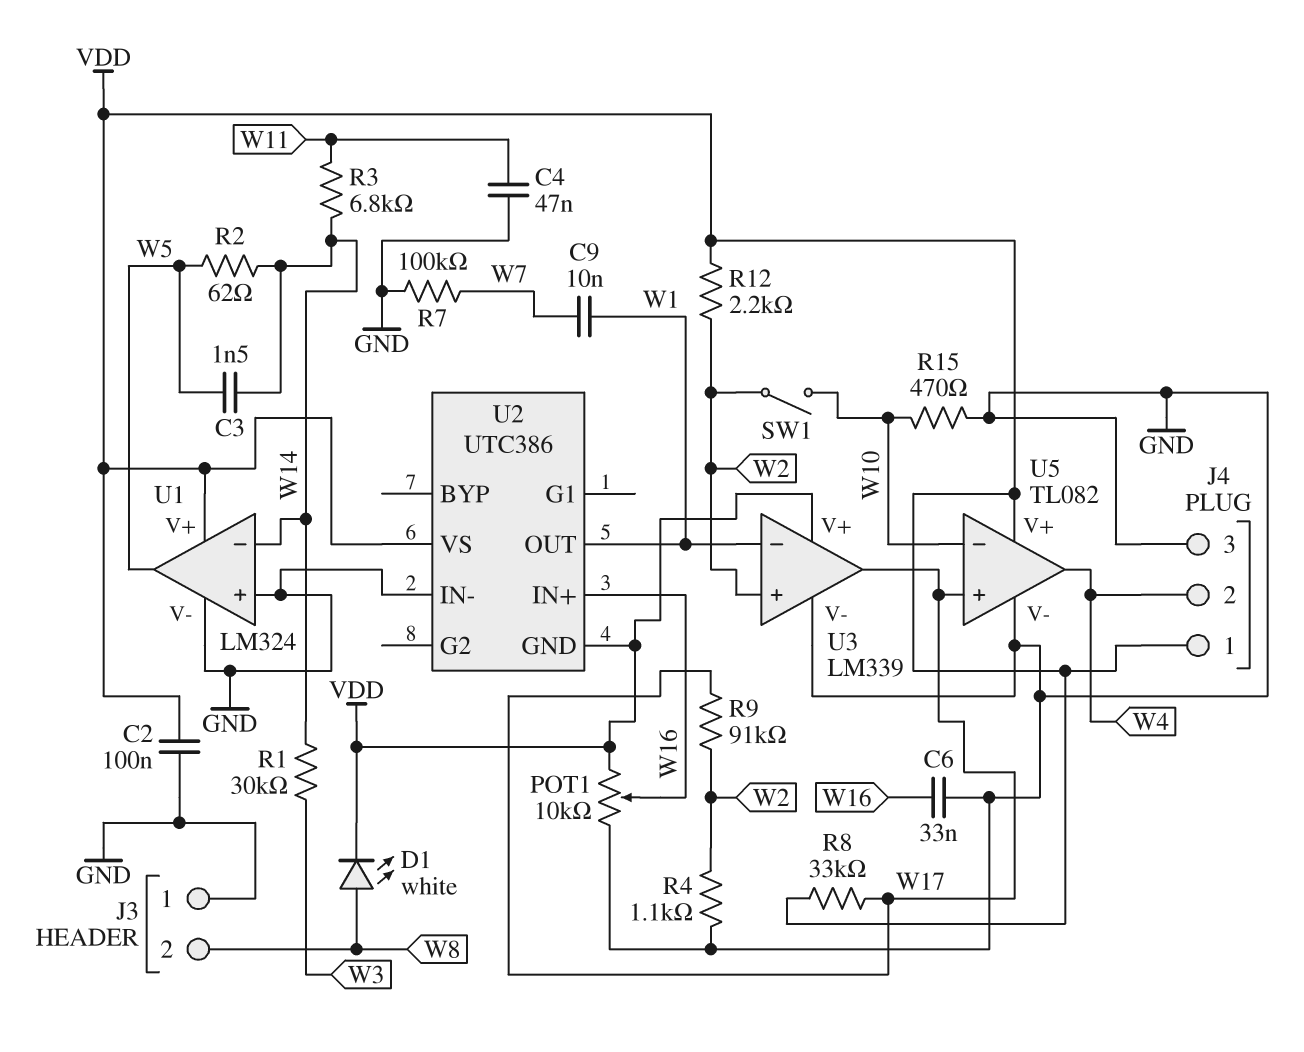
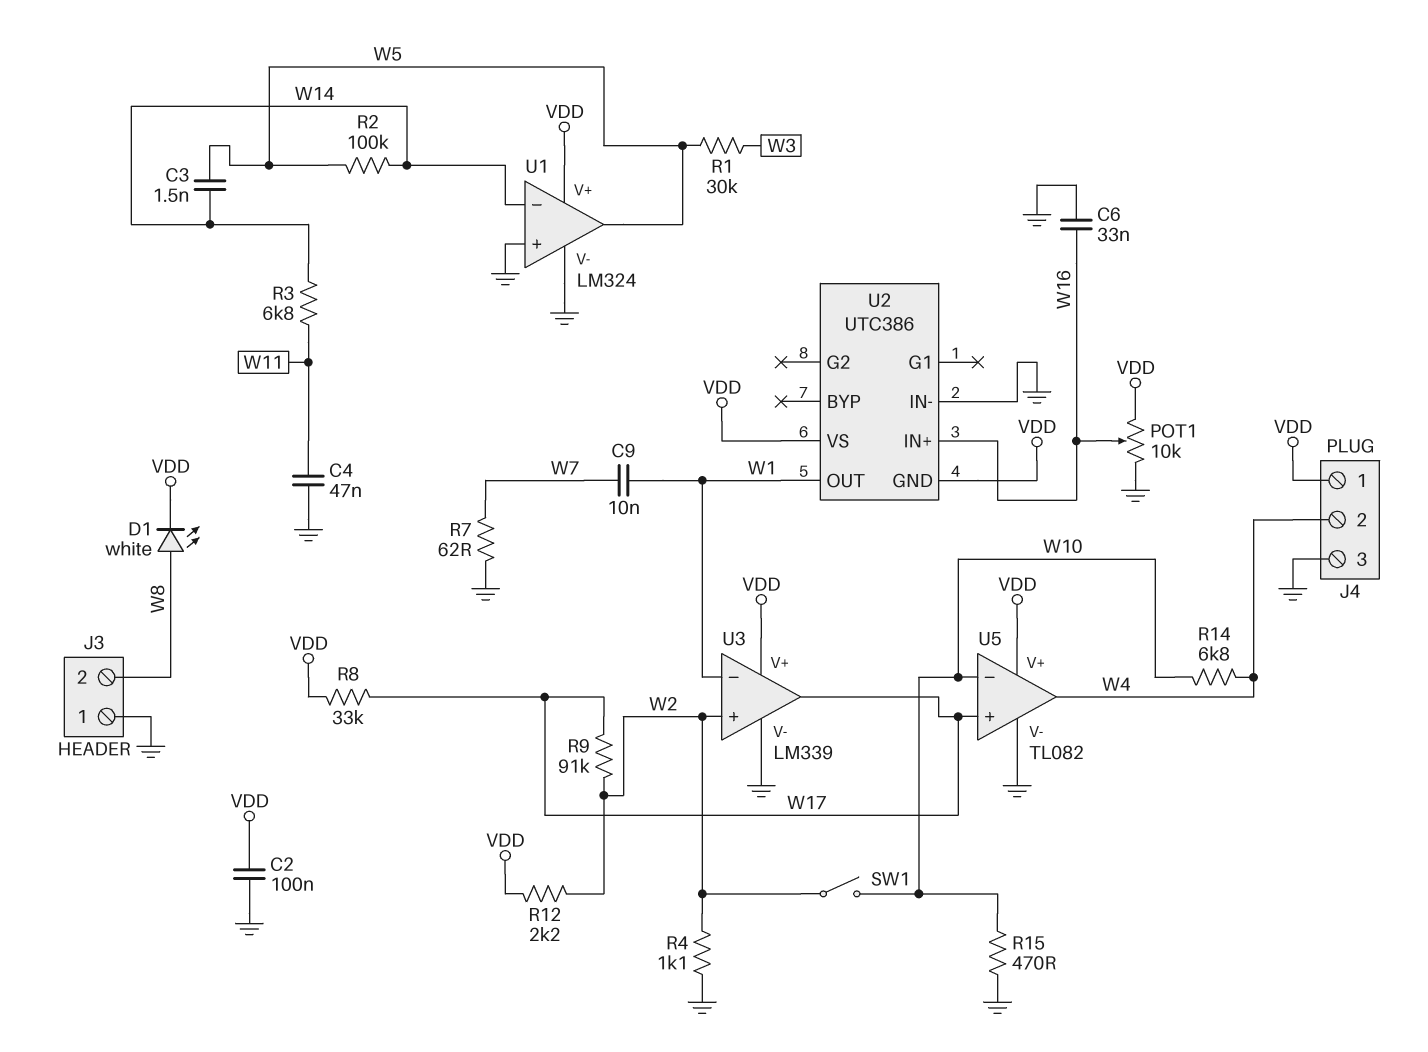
R1: 30k (W3, W14) -> 30k (W3, W5)
R2: 62 (W5, W14) -> 100k (W5, W14)
R7: 100k (GND, W7) -> 62 (GND, W7)
R14: none -> 6.8k (W4, W10)

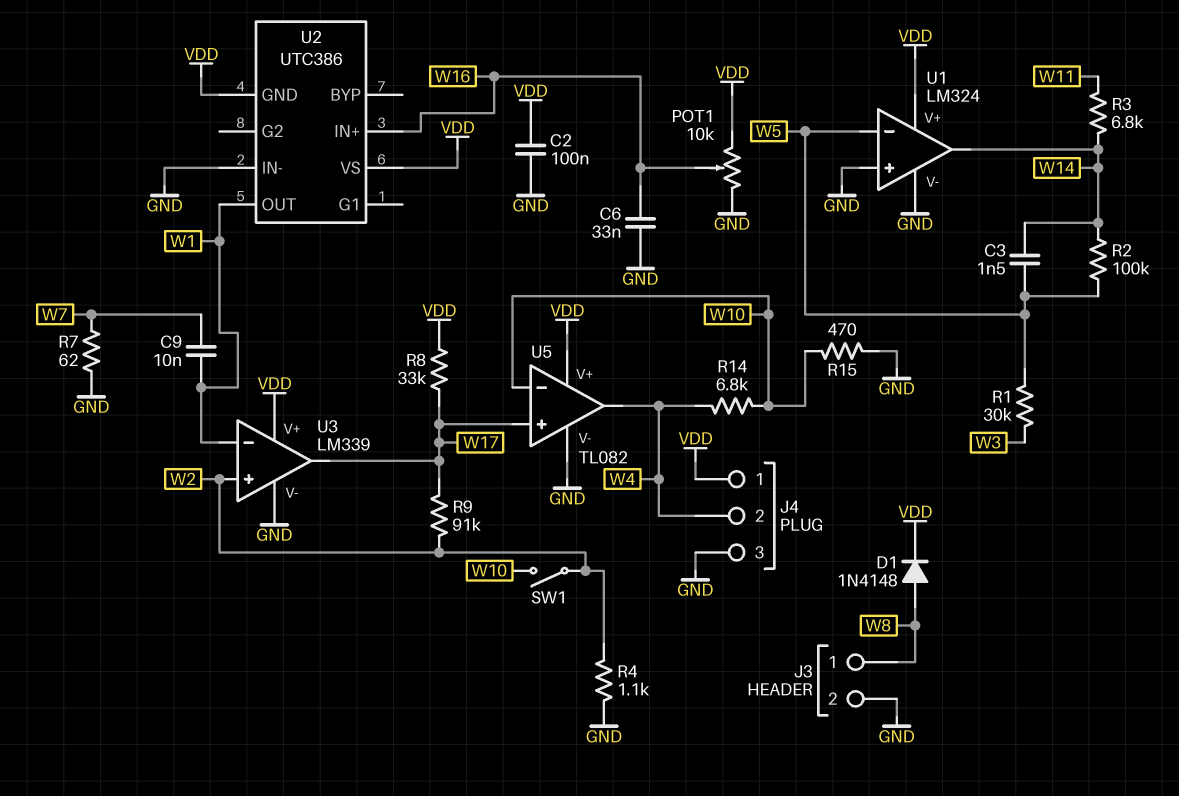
C4: 47nF (GND, W11) -> none
D1: LED white (A W8, K VDD) -> diode 1N4148 (A W8, K VDD)
J3 pin 1: GND -> W8
J3 pin 2: W8 -> GND
R12: 2.2k (VDD, W2) -> none
U1 pin in-: W14 -> W5
U1 pin out: W5 -> W14

